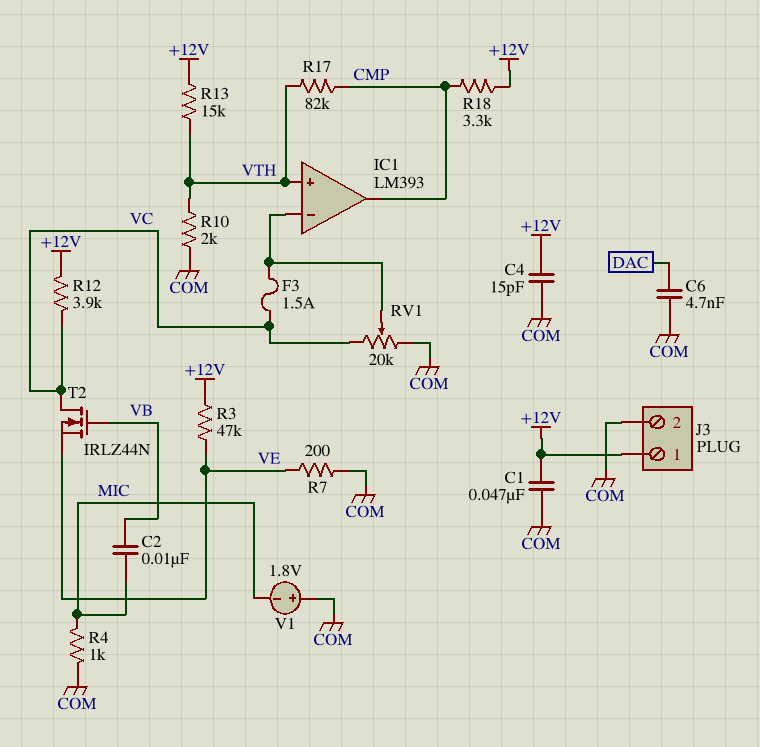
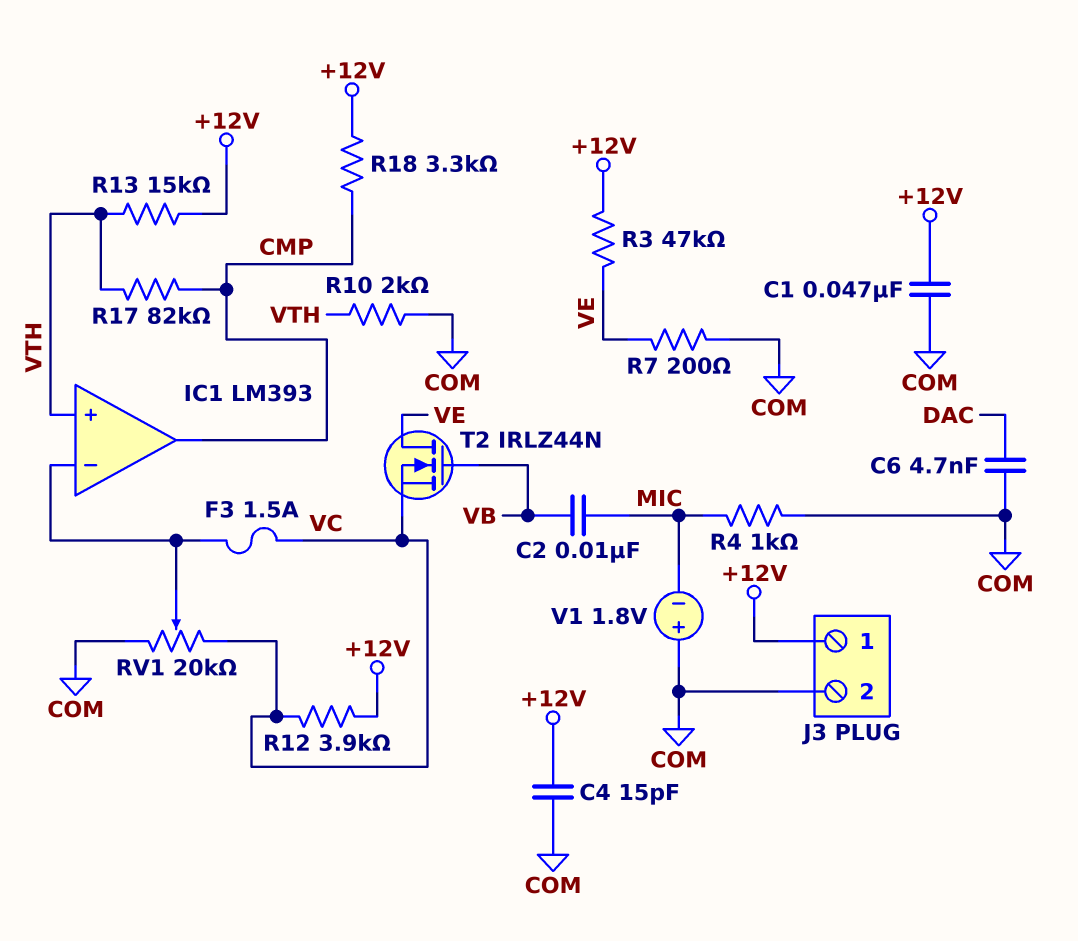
T2: NMOS IRLZ44N (G VB, D VC, S VE) -> NMOS IRLZ44N (G VB, D VE, S VC)

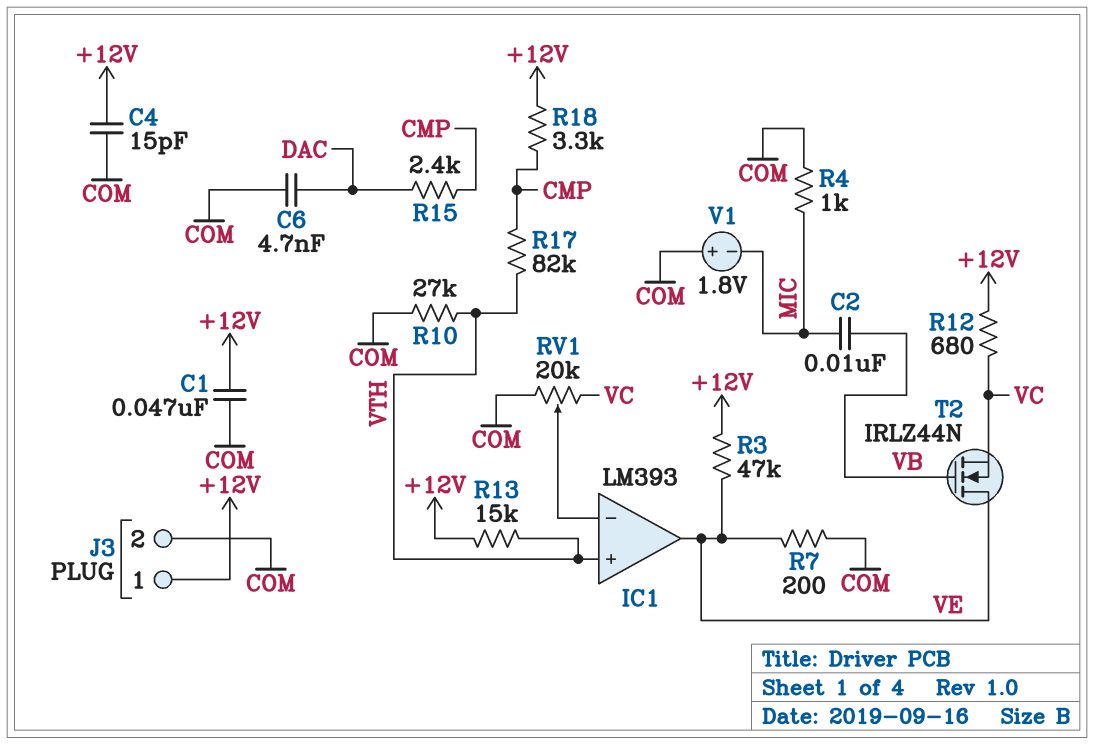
F3: 1.5A (IC1/in-, VC) -> none
IC1 pin out: CMP -> VE
R10: 2k (COM, VTH) -> 27k (COM, VTH)
R12: 3.9k (+12V, VC) -> 680 (+12V, VC)
R15: none -> 2.4k (CMP, DAC)

